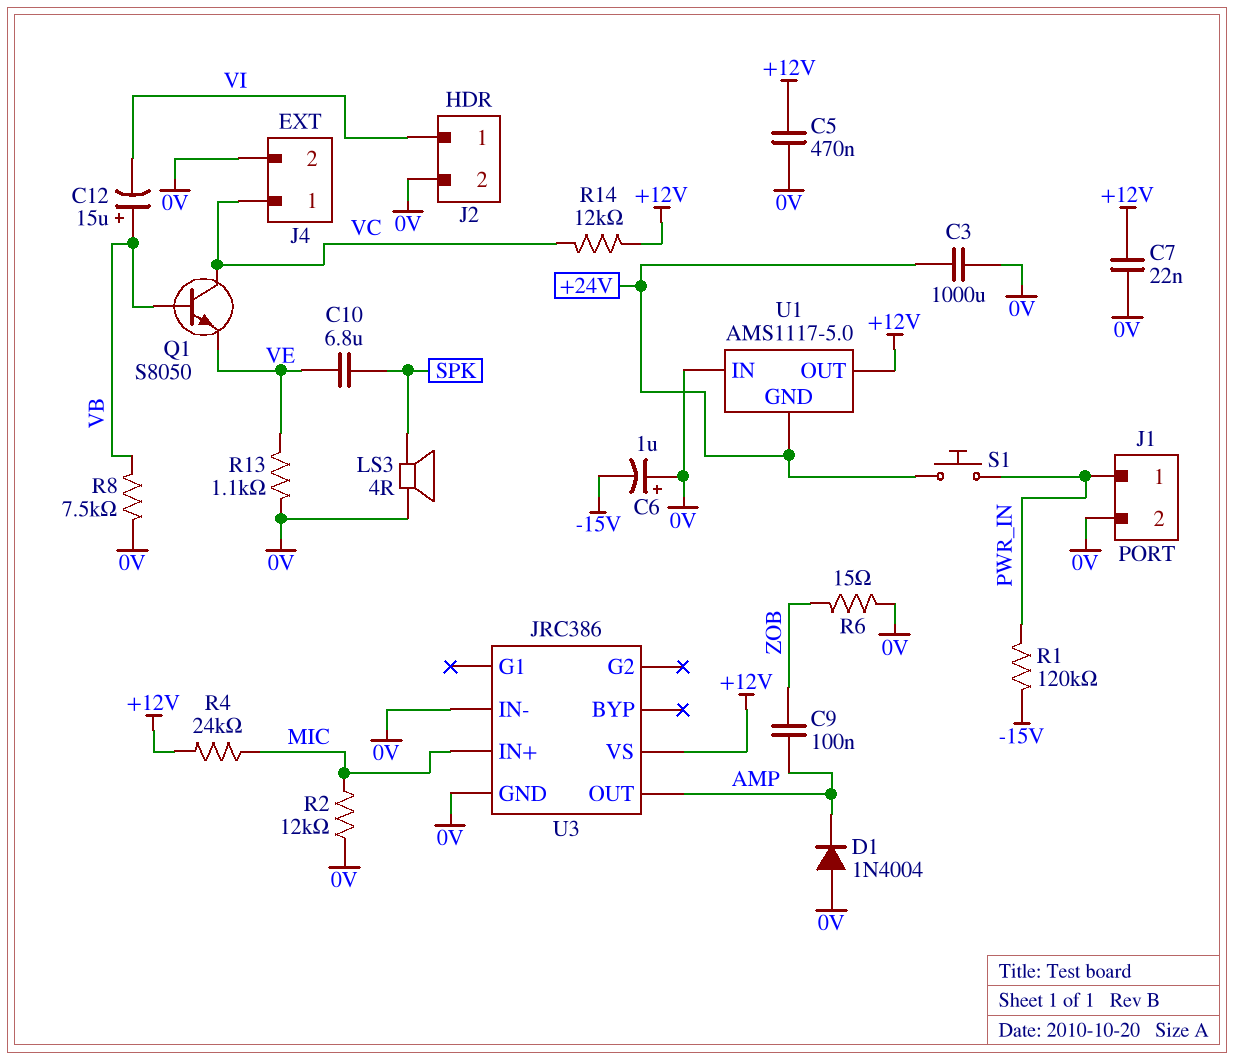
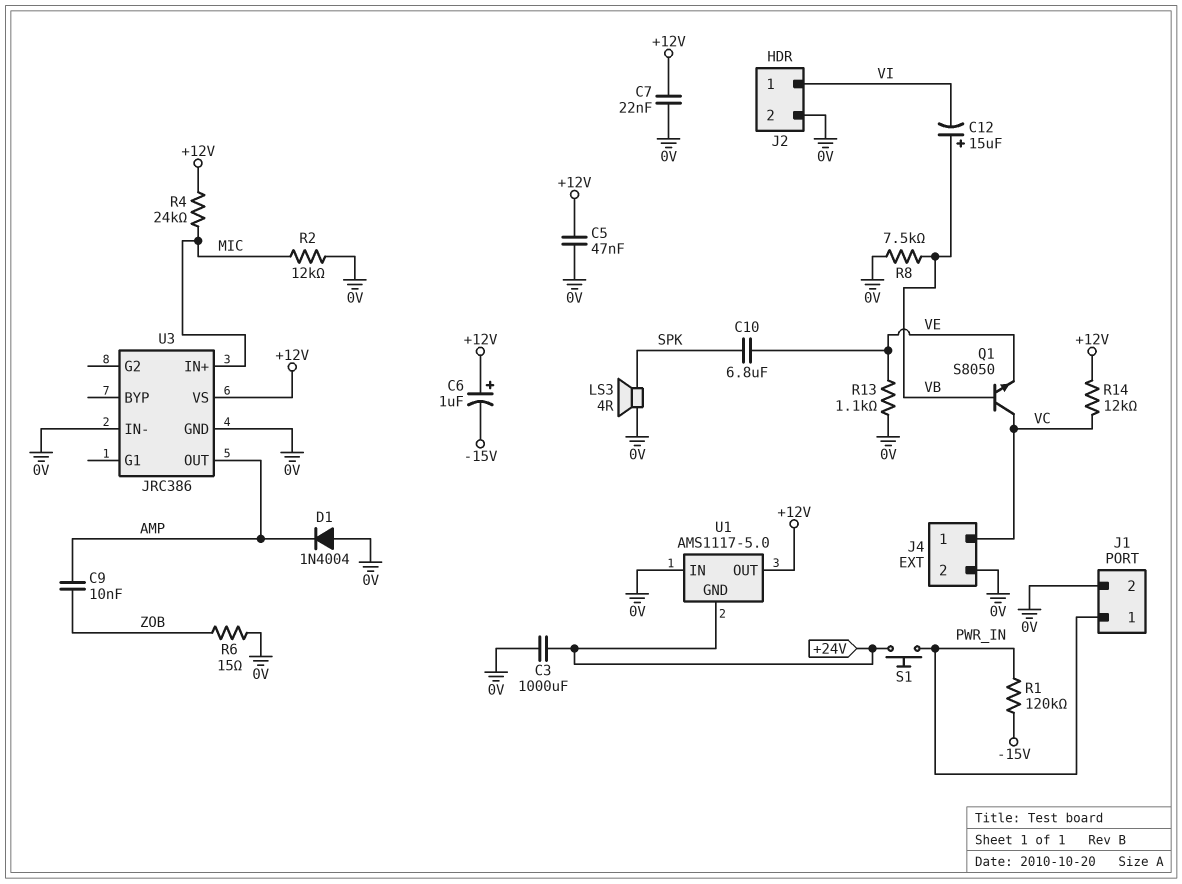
C5: 470nF (+12V, 0V) -> 47nF (+12V, 0V)
C6: 1uF (plus 0V, minus -15V) -> 1uF (plus +12V, minus -15V)
C9: 100nF (AMP, ZOB) -> 10nF (AMP, ZOB)

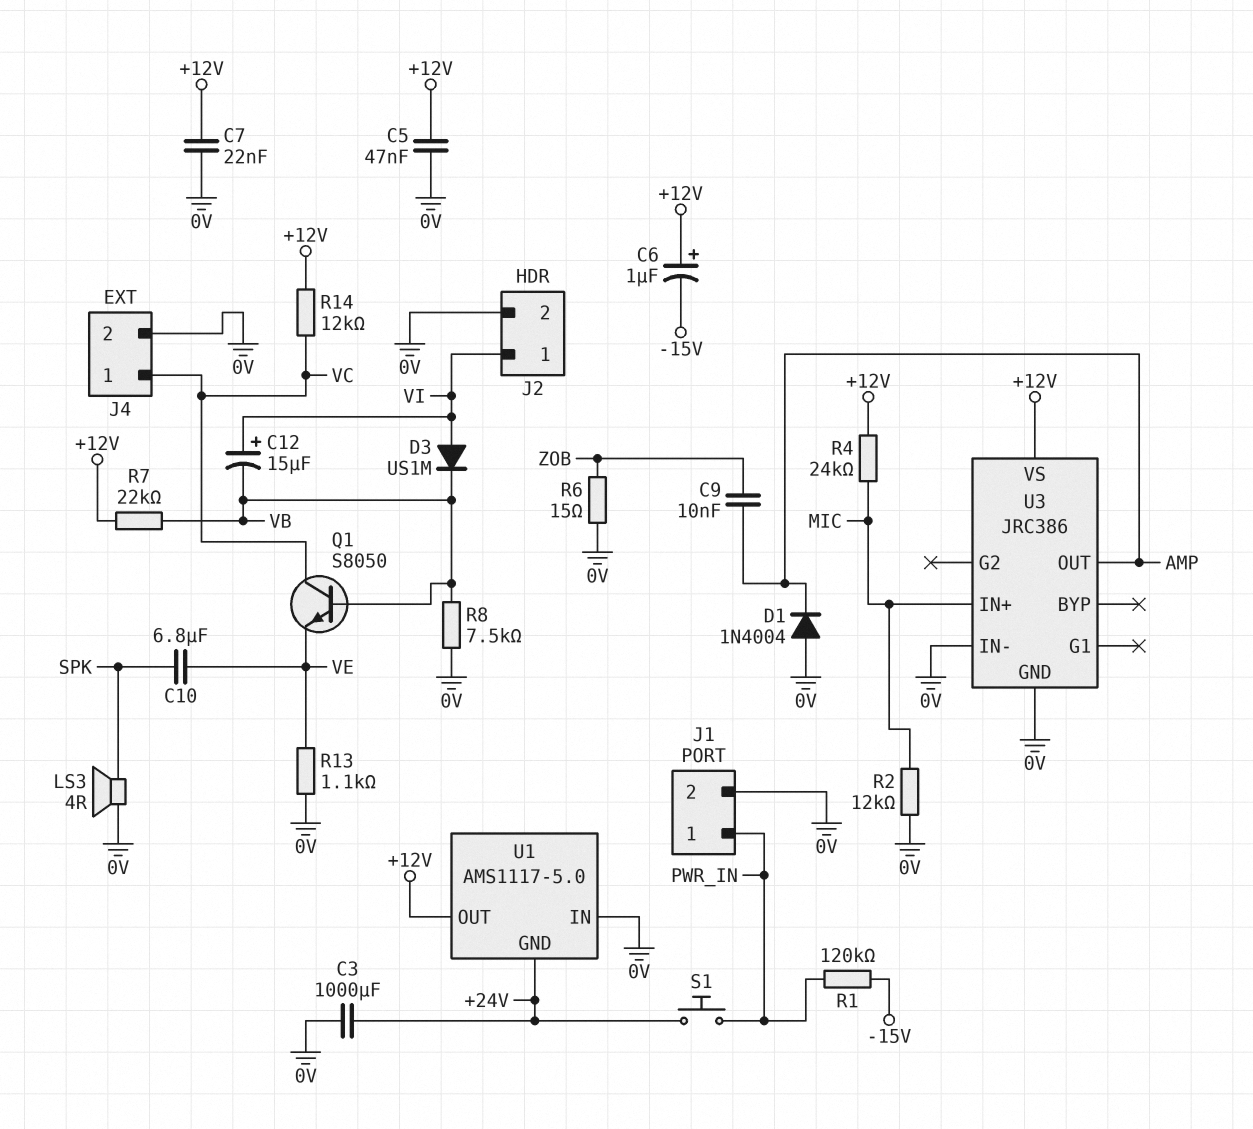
C12: 15uF (plus VB, minus VI) -> 15uF (plus VI, minus VB)
D3: none -> diode US1M (A VI, K VB)
R7: none -> 22k (+12V, VB)

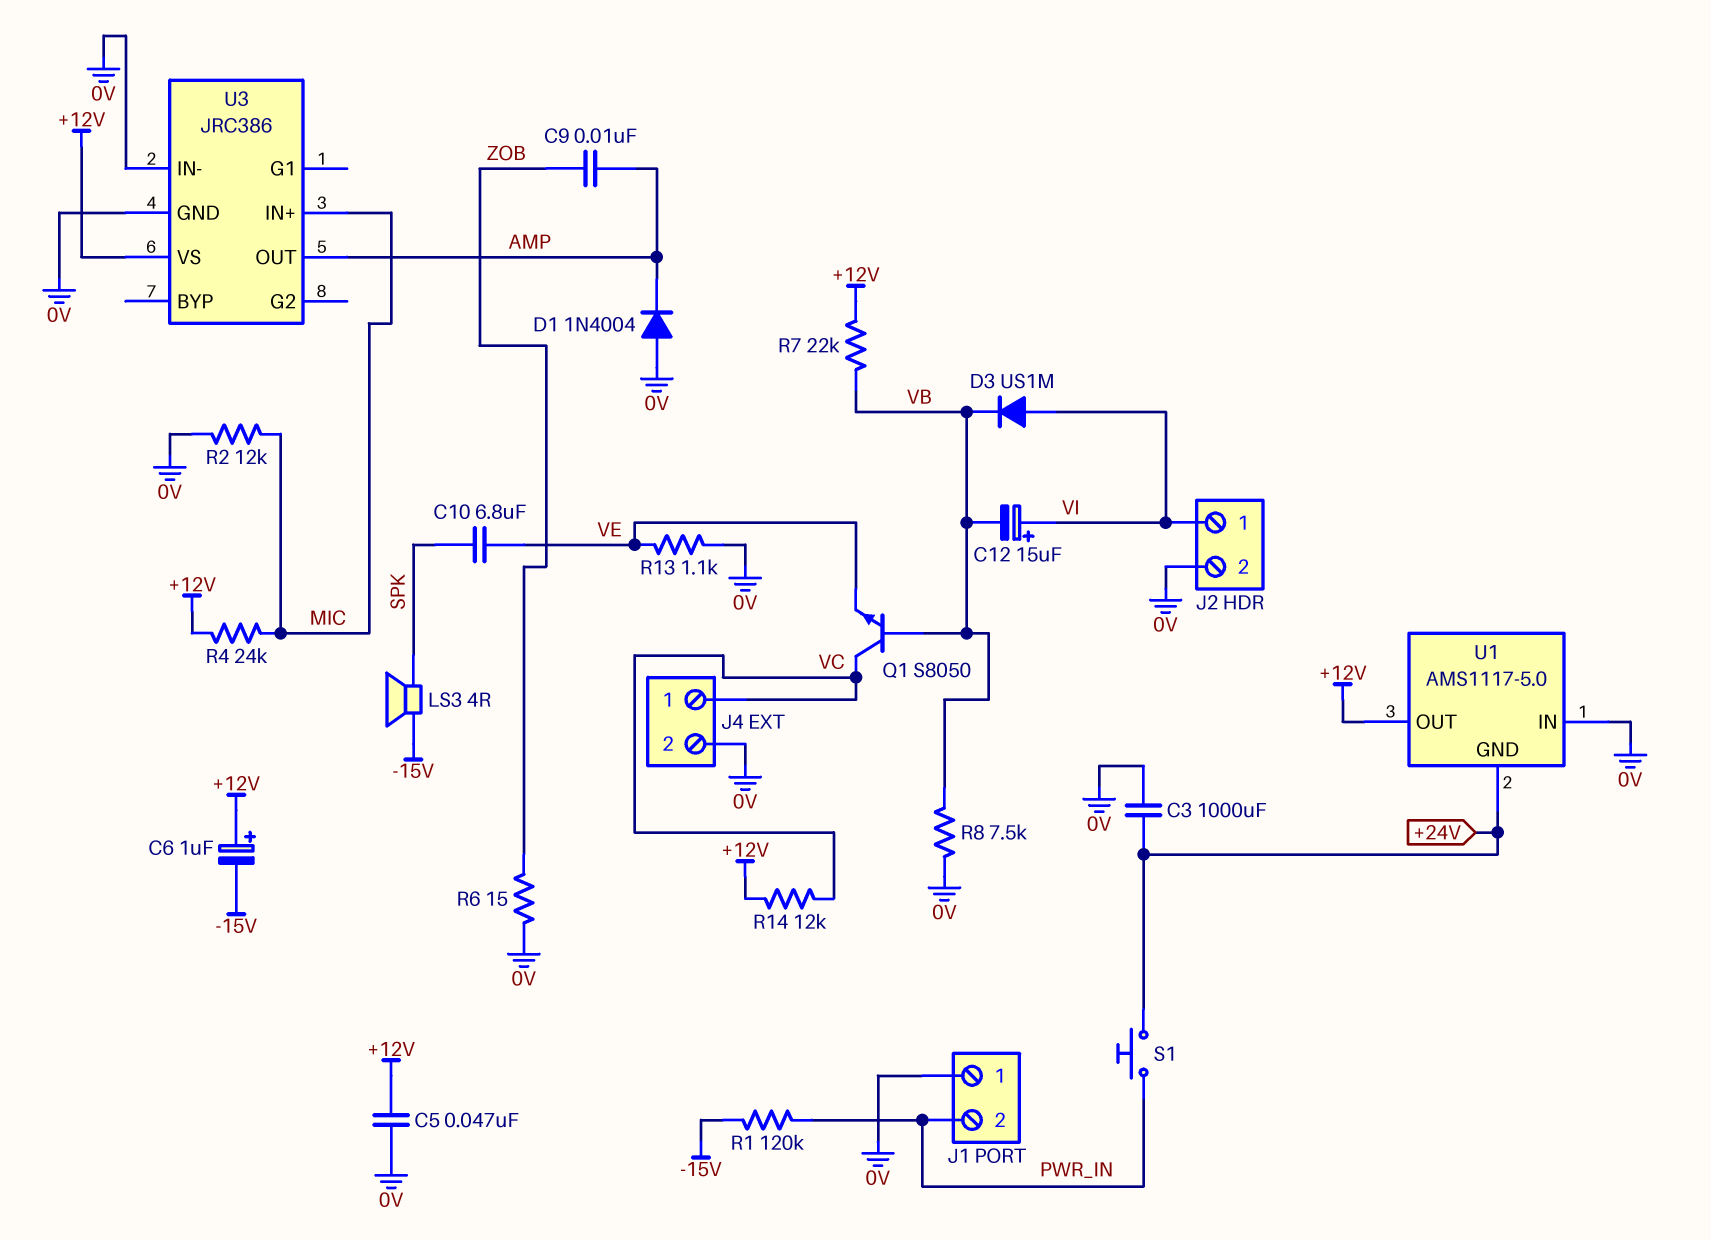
C7: 22nF (+12V, 0V) -> none
J1 pin 1: PWR_IN -> 0V
J1 pin 2: 0V -> PWR_IN
LS3: speaker 4R (0V, SPK) -> speaker 4R (-15V, SPK)

